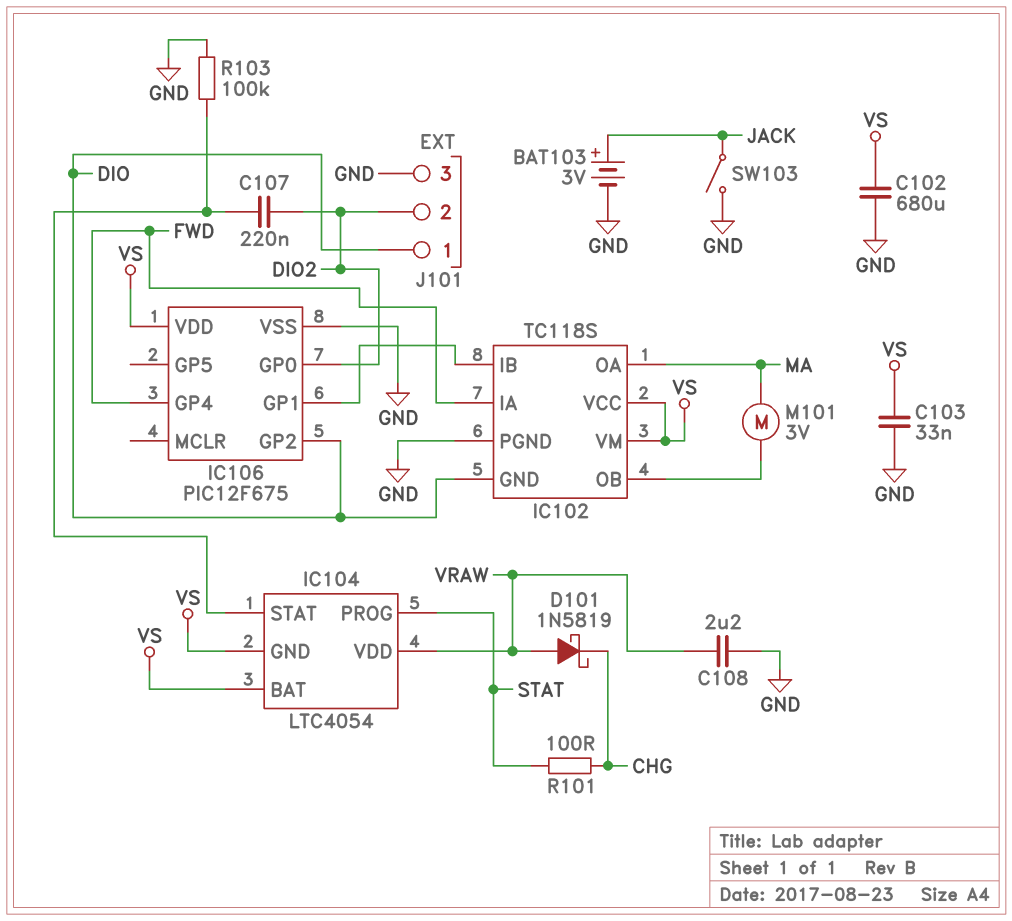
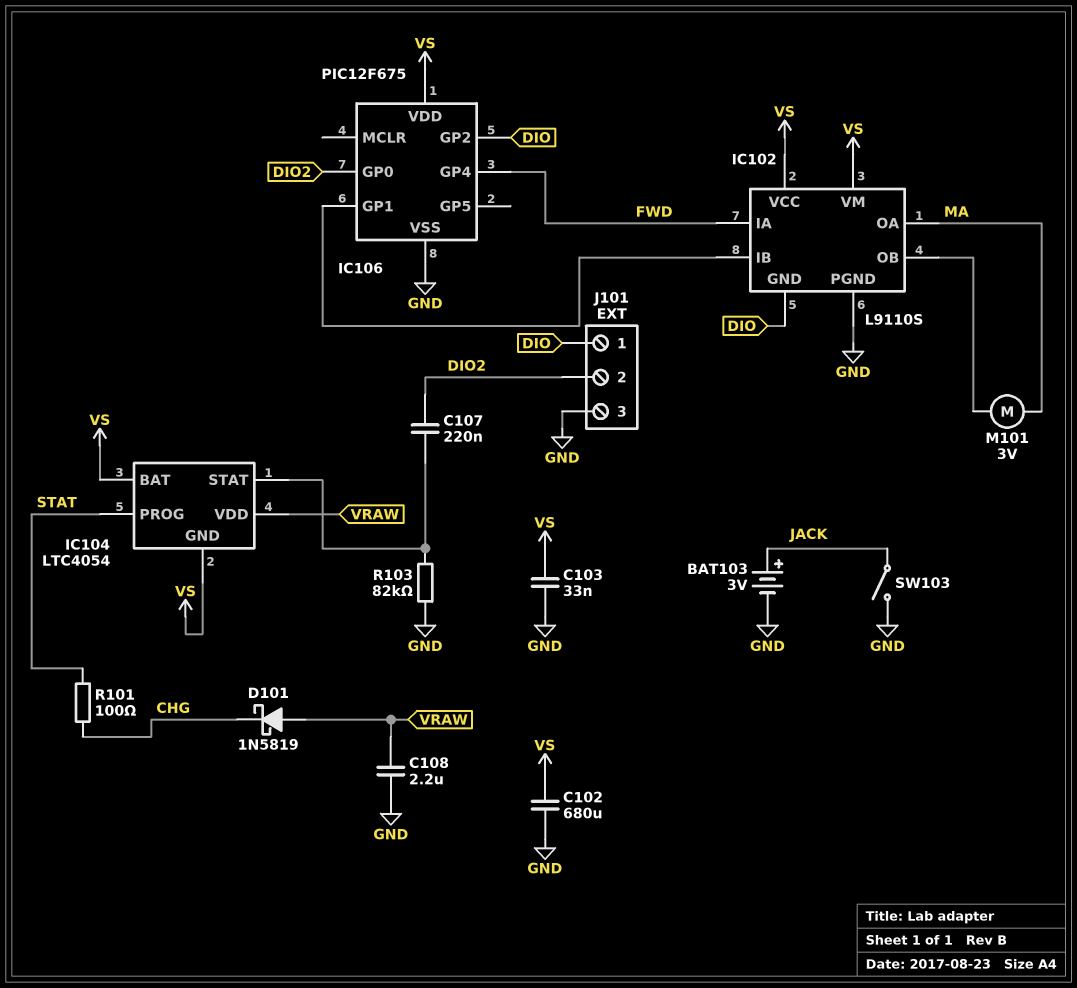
IC102: TC118S -> L9110S
R103: 100k (GND, IC104/STAT) -> 82k (GND, IC104/STAT)

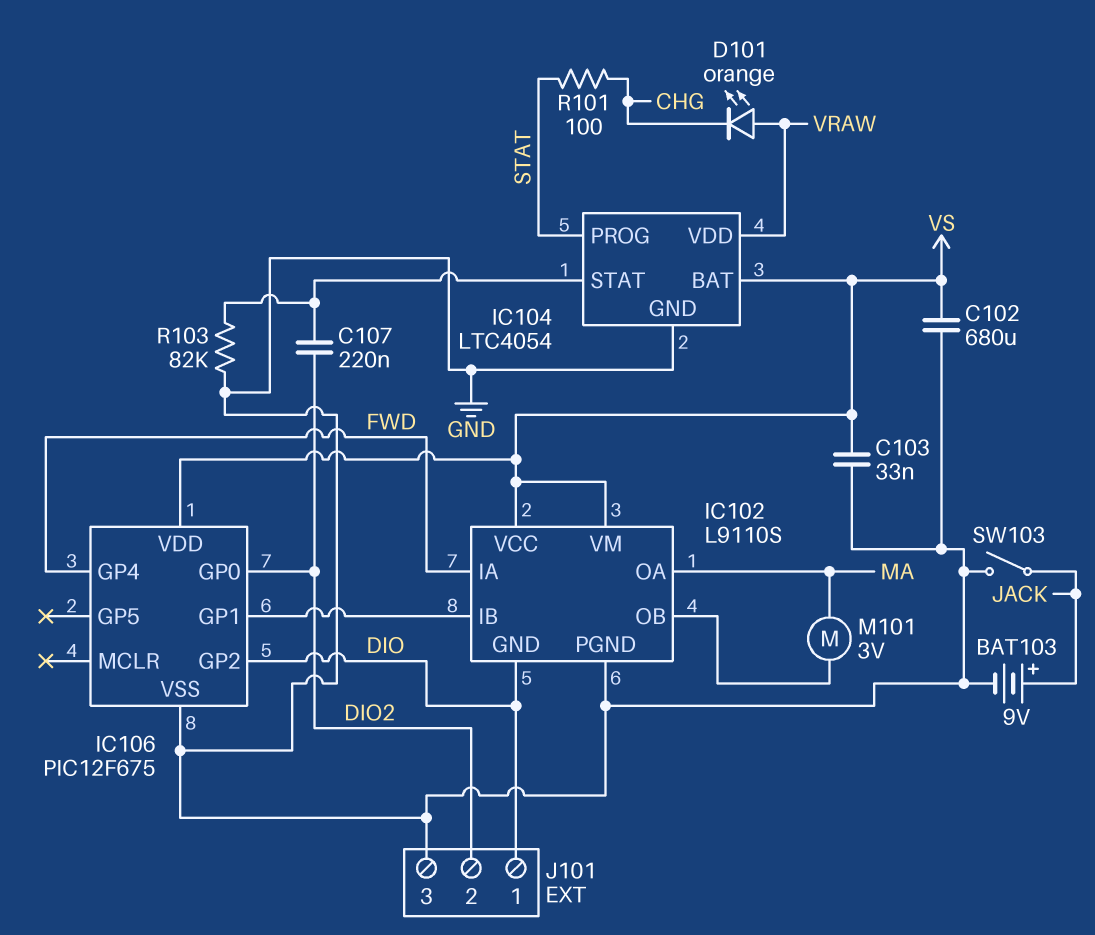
BAT103: 3V (plus JACK, minus GND) -> 9V (plus JACK, minus GND)
C108: 2.2uF (GND, VRAW) -> none
D101: schottky 1N5819 (A VRAW, K CHG) -> LED orange (A VRAW, K CHG)
IC104 pin GND: VS -> GND

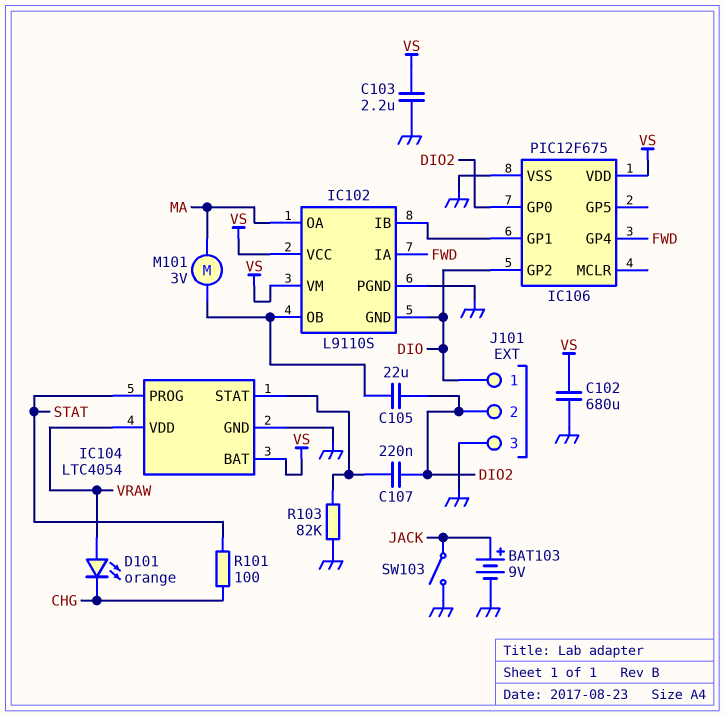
C103: 33nF (GND, VS) -> 2.2uF (GND, VS)
C105: none -> 22uF (DIO2, IC102/OB)

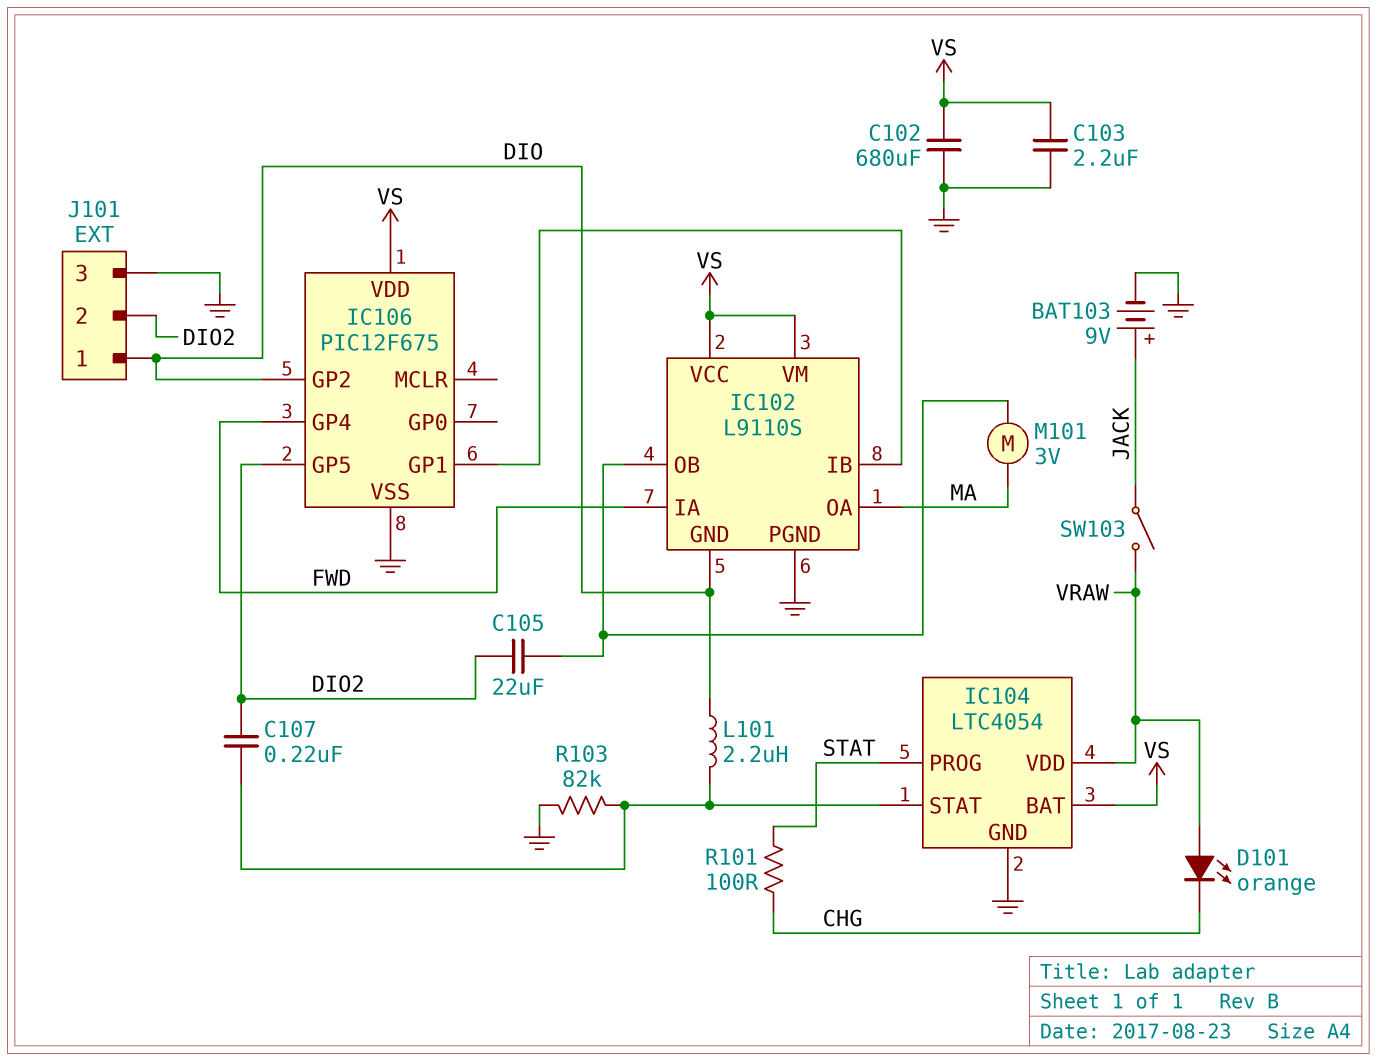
IC106 pin GP0: DIO2 -> none
IC106 pin GP5: none -> DIO2
L101: none -> 2.2uH (DIO, IC104/STAT)
SW103: switch (GND, JACK) -> switch (JACK, VRAW)

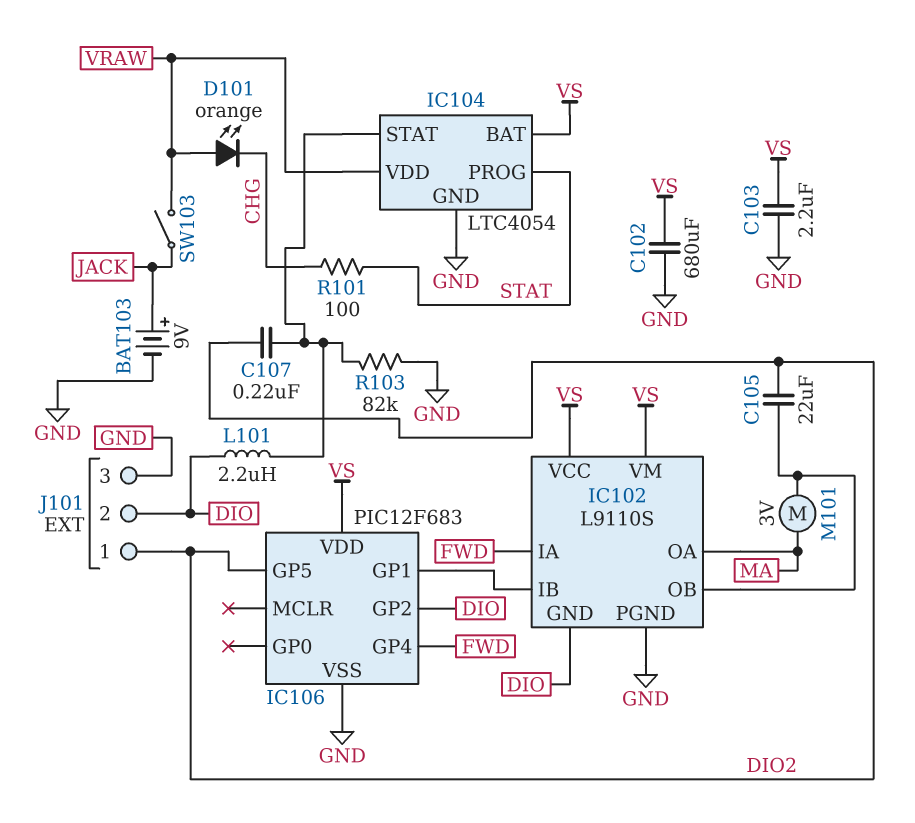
IC106: PIC12F675 -> PIC12F683
J101 pin 1: DIO -> DIO2
J101 pin 2: DIO2 -> DIO

